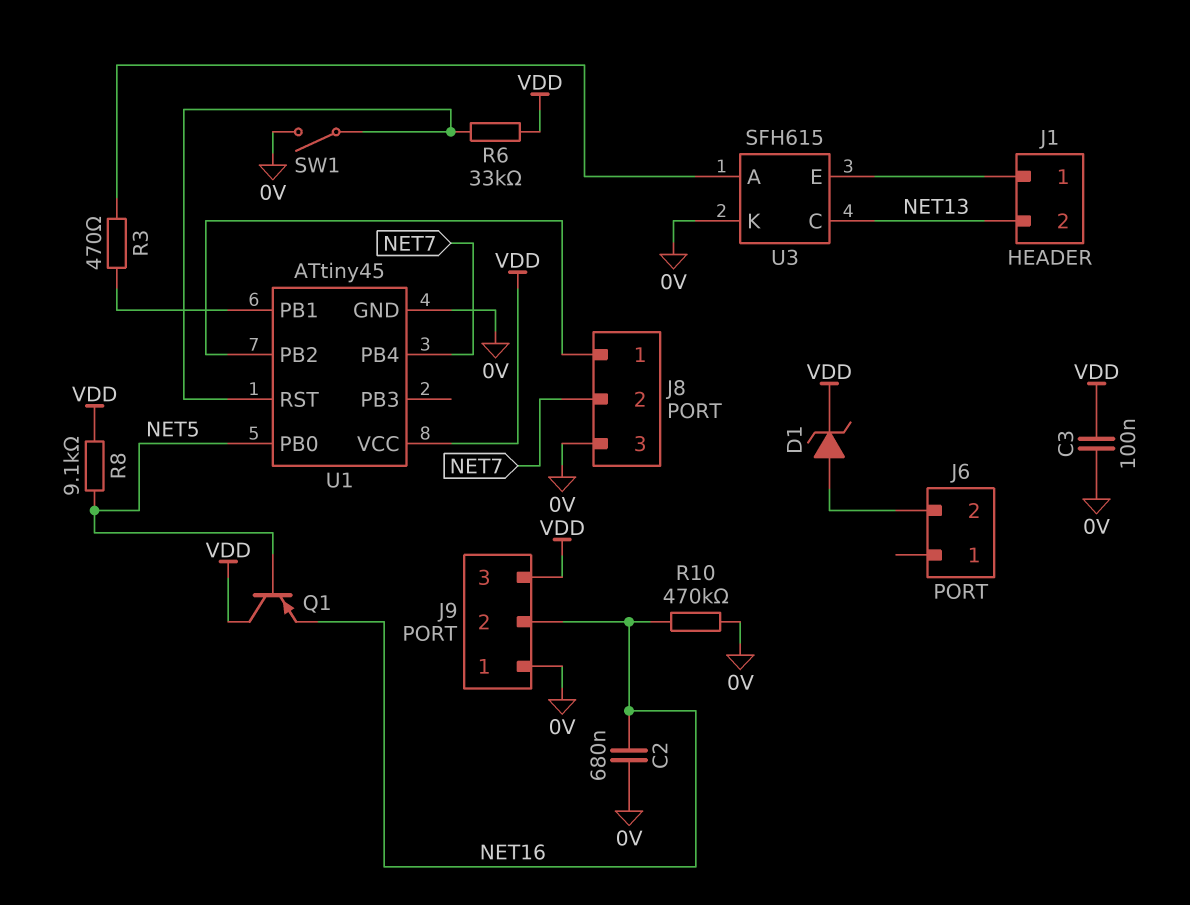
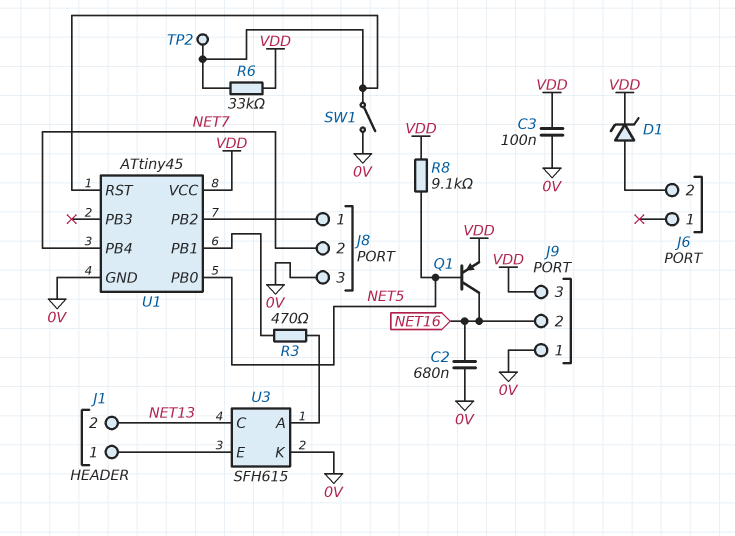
Q1: PNP (B NET5, C VDD, E NET16) -> PNP (B NET5, C NET16, E VDD)
R10: 470k (0V, NET16) -> none
TP2: none -> test point (U1/RST)

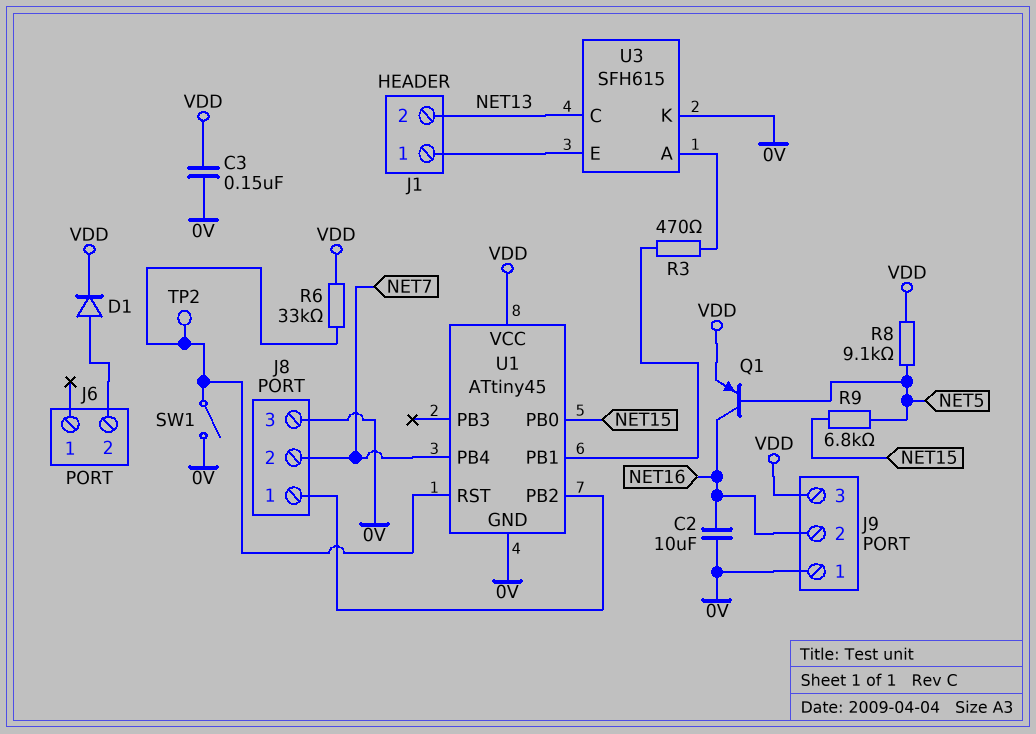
C2: 680nF (0V, NET16) -> 10uF (0V, NET16)
C3: 100nF (0V, VDD) -> 150nF (0V, VDD)
D1: zener (A J6/2, K VDD) -> diode (A J6/2, K VDD)
R9: none -> 6.8k (NET5, NET15)
U1 pin PB0: NET5 -> NET15

